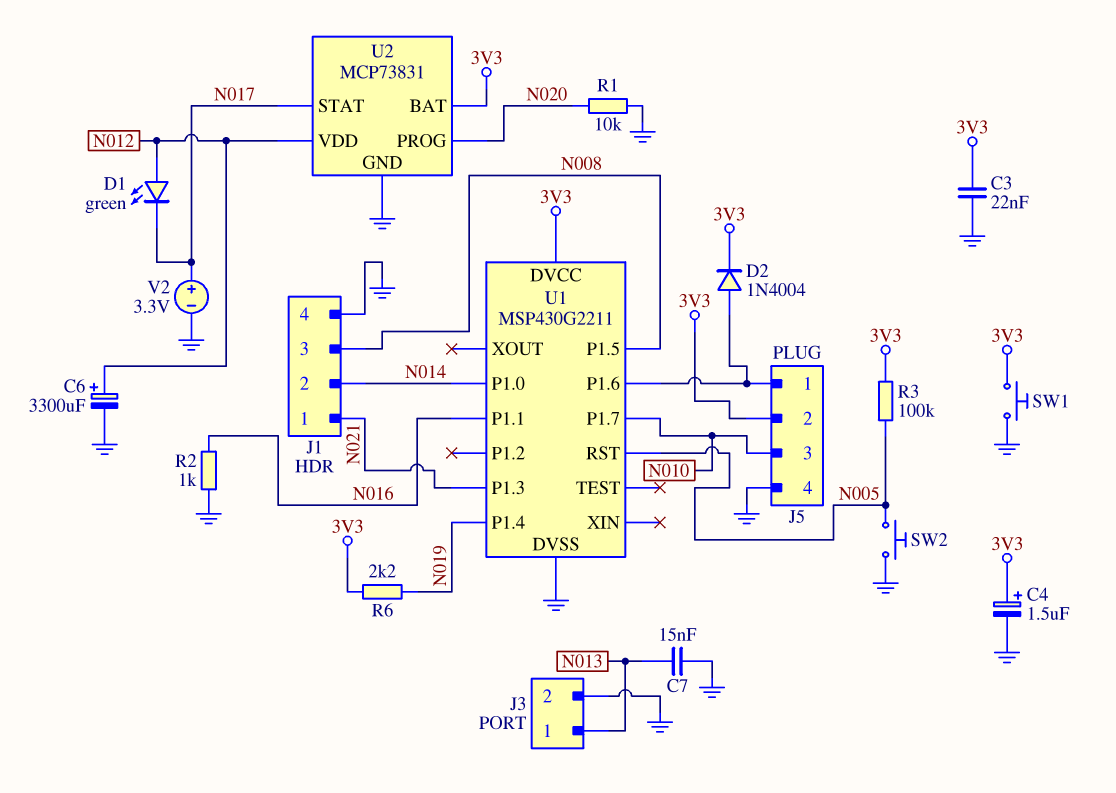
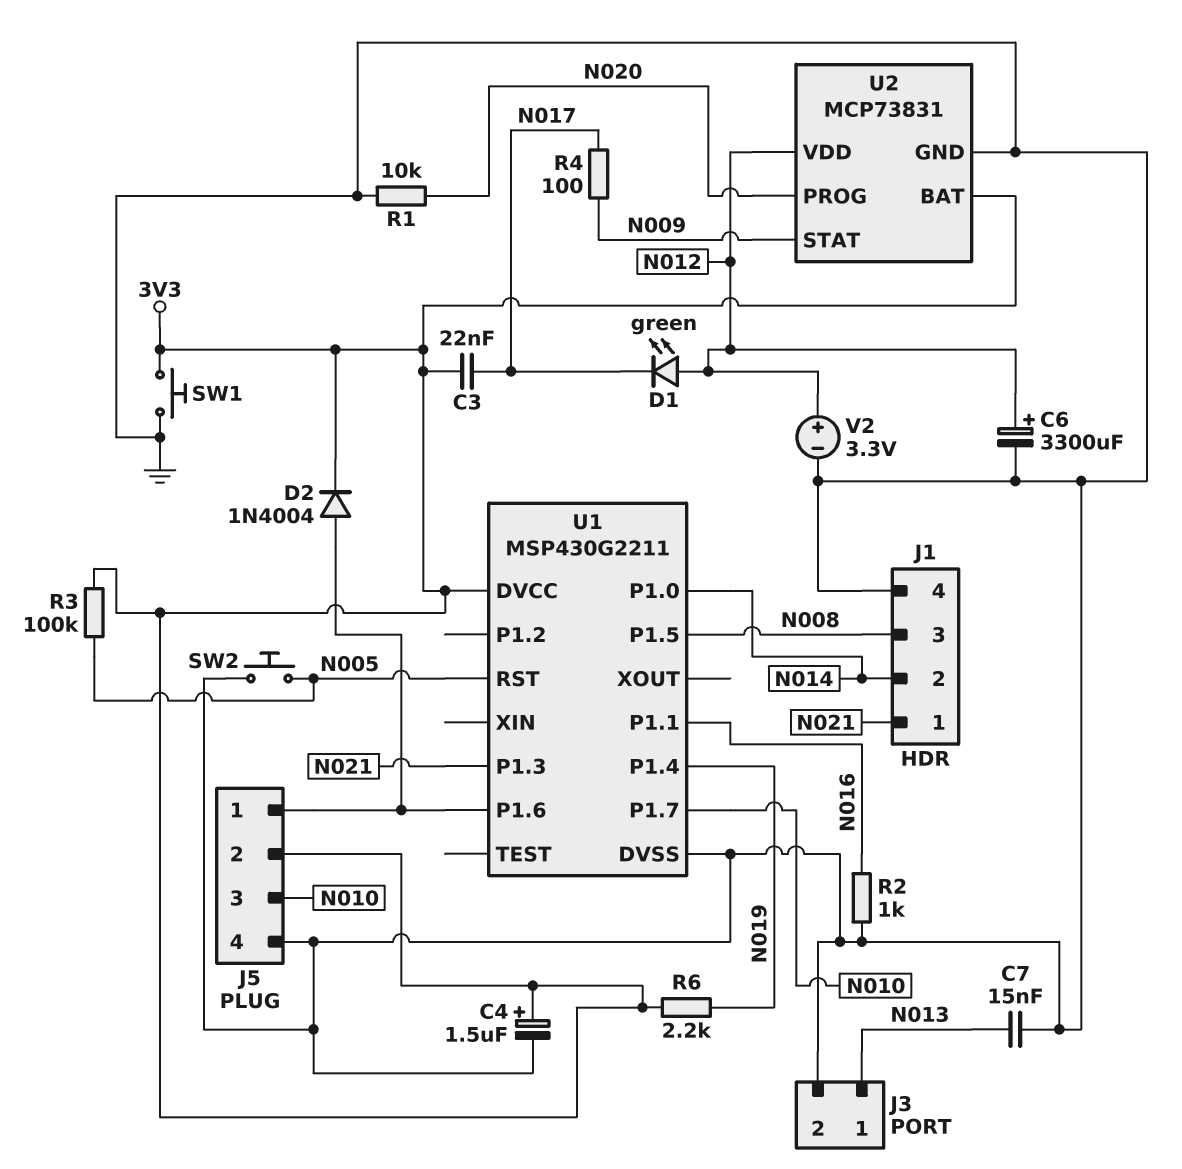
C3: 22nF (3V3, GND) -> 22nF (3V3, N017)
R4: none -> 100 (N009, N017)
U2 pin STAT: N017 -> N009
V2: 3.3V (plus N017, minus GND) -> 3.3V (plus N012, minus GND)

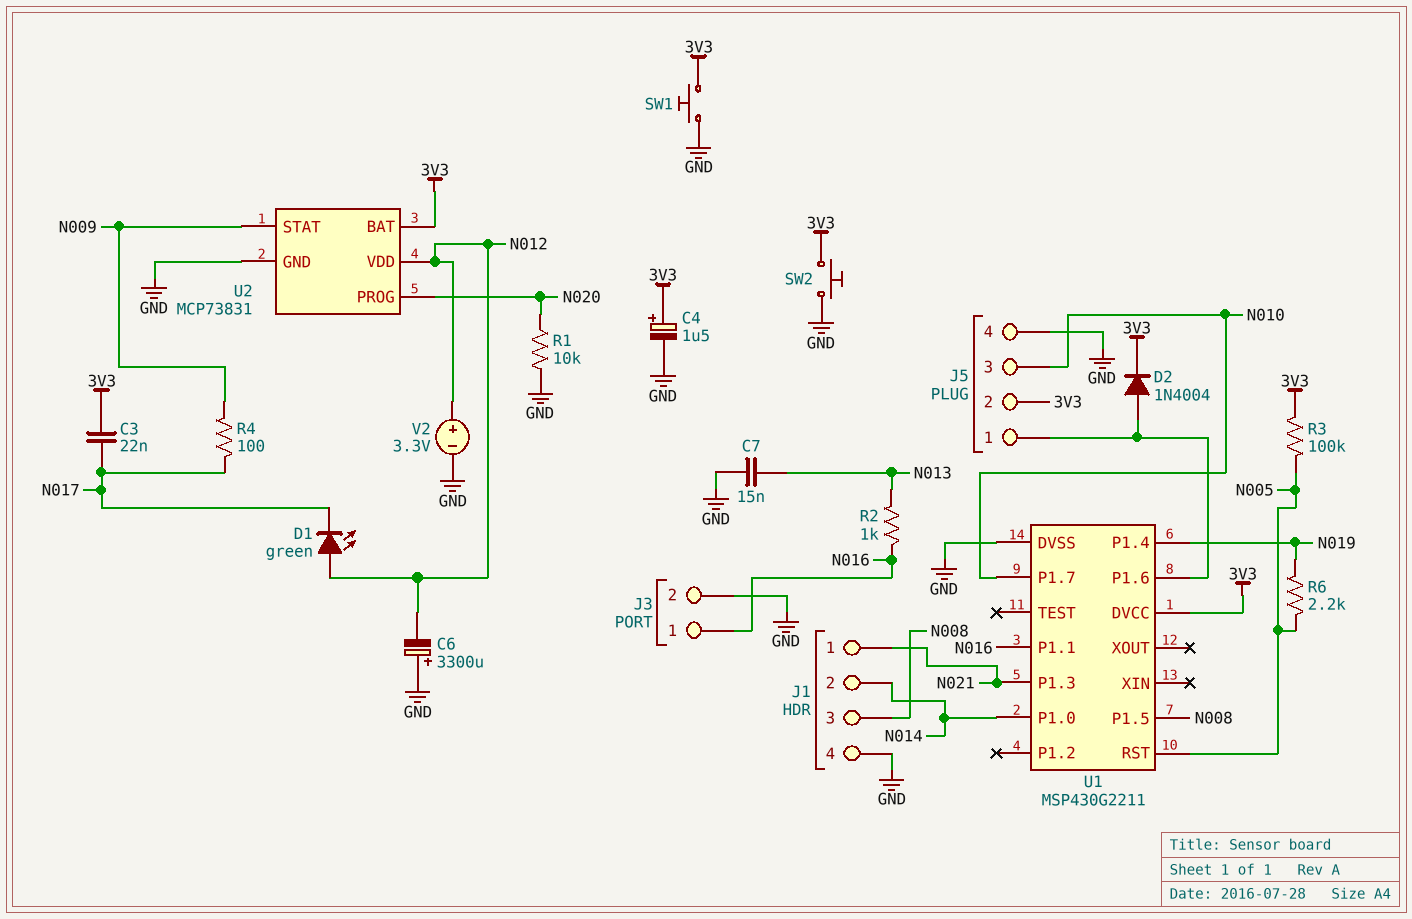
C6: 3300uF (plus N012, minus GND) -> 3300uF (plus GND, minus N012)
J3 pin 1: N013 -> N016
R2: 1k (GND, N016) -> 1k (N013, N016)
R6: 2.2k (3V3, N019) -> 2.2k (N005, N019)
SW2: button (GND, N005) -> button (3V3, GND)

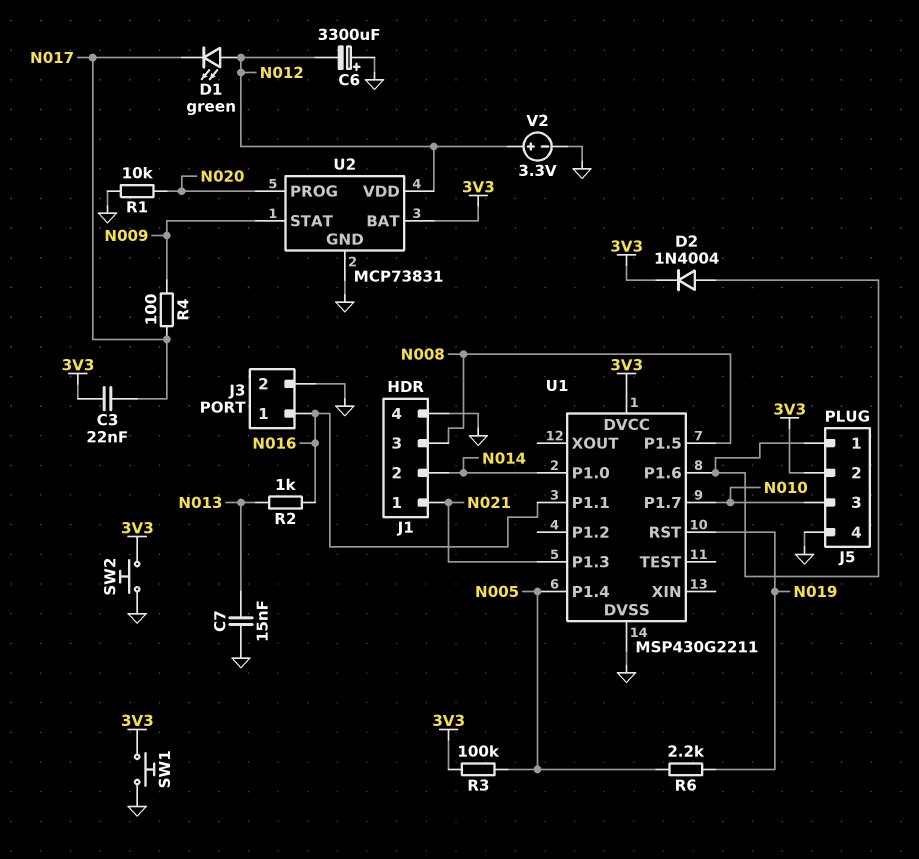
C4: 1.5uF (plus 3V3, minus GND) -> none
U1 pin P1.4: N019 -> N005
U1 pin RST: N005 -> N019

